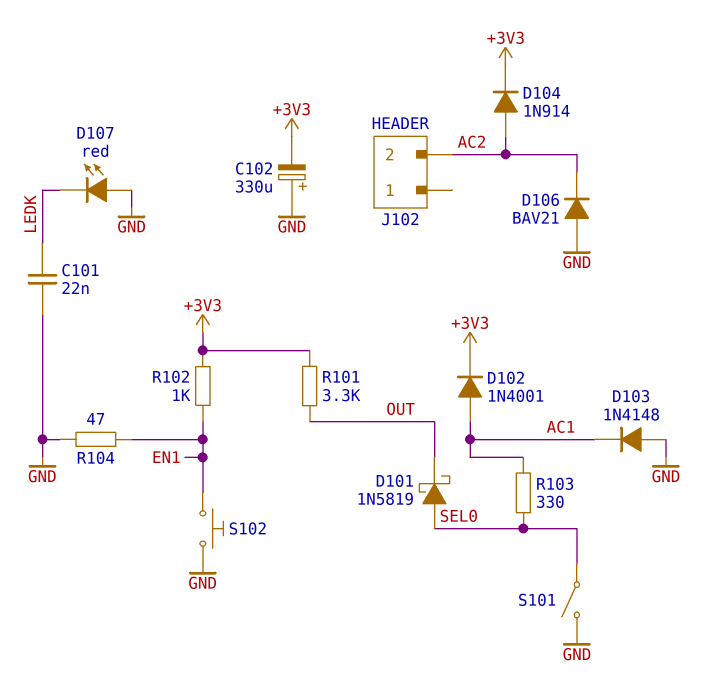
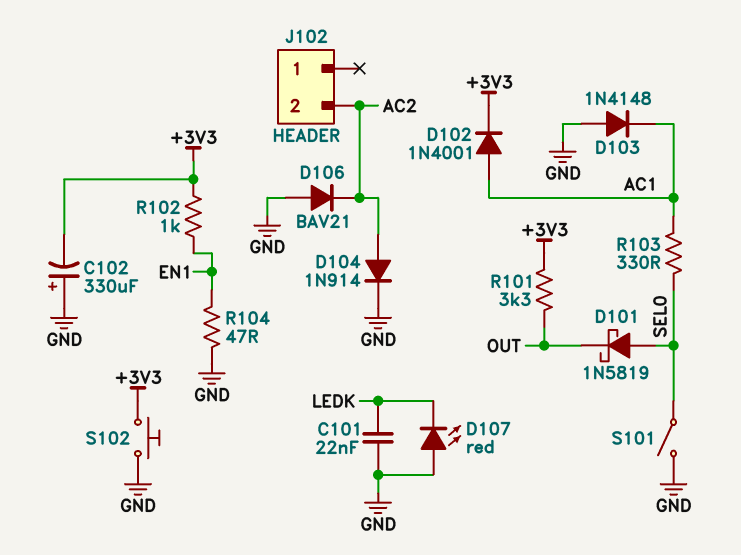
D104: diode 1N914 (A AC2, K +3V3) -> diode 1N914 (A AC2, K GND)
S102: button (EN1, GND) -> button (+3V3, GND)

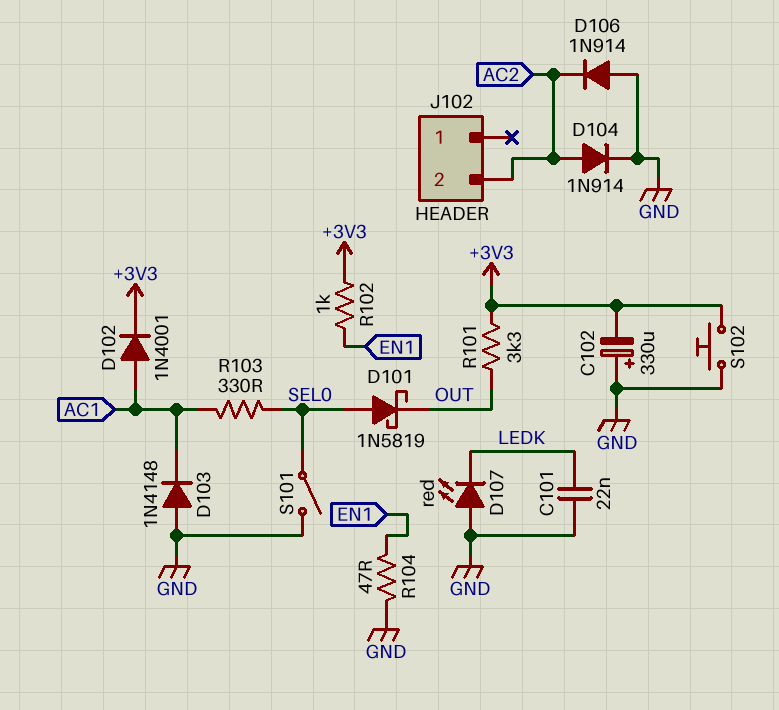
D106: diode BAV21 (A GND, K AC2) -> diode 1N914 (A GND, K AC2)

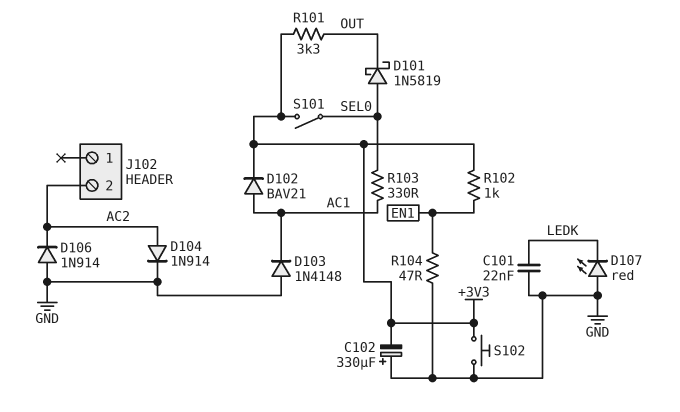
D102: diode 1N4001 (A AC1, K +3V3) -> diode BAV21 (A AC1, K +3V3)
S101: switch (GND, SEL0) -> switch (+3V3, SEL0)

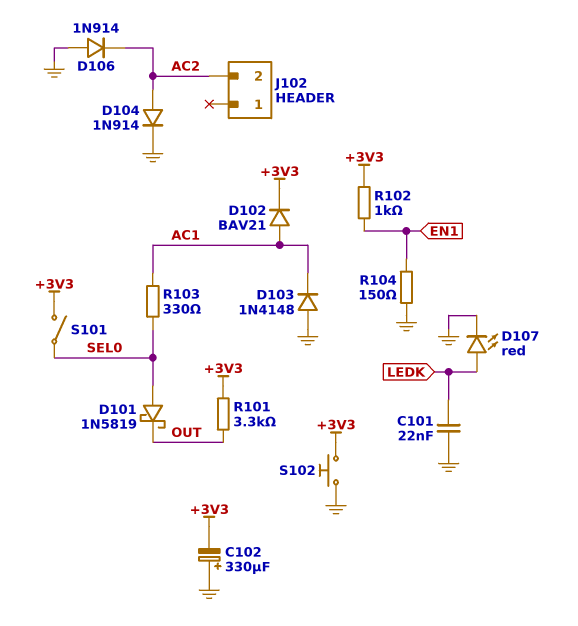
D107: LED red (A GND, K LEDK) -> LED red (A LEDK, K GND)
R104: 47 (EN1, GND) -> 150 (EN1, GND)

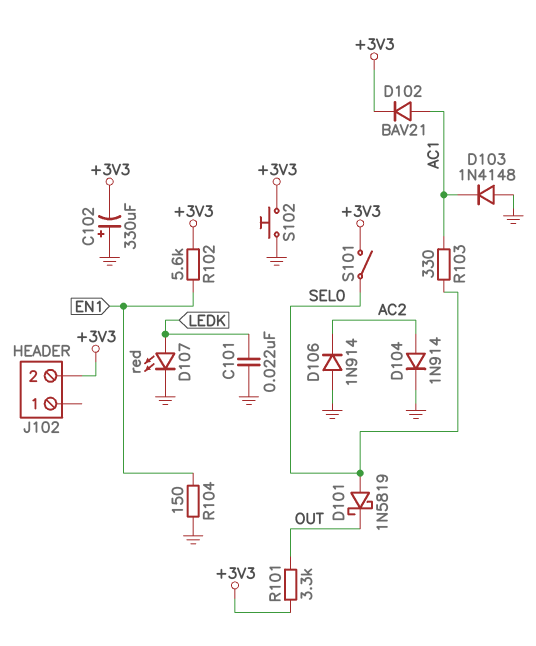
J102 pin 2: AC2 -> +3V3
R102: 1k (+3V3, EN1) -> 5.6k (+3V3, EN1)

